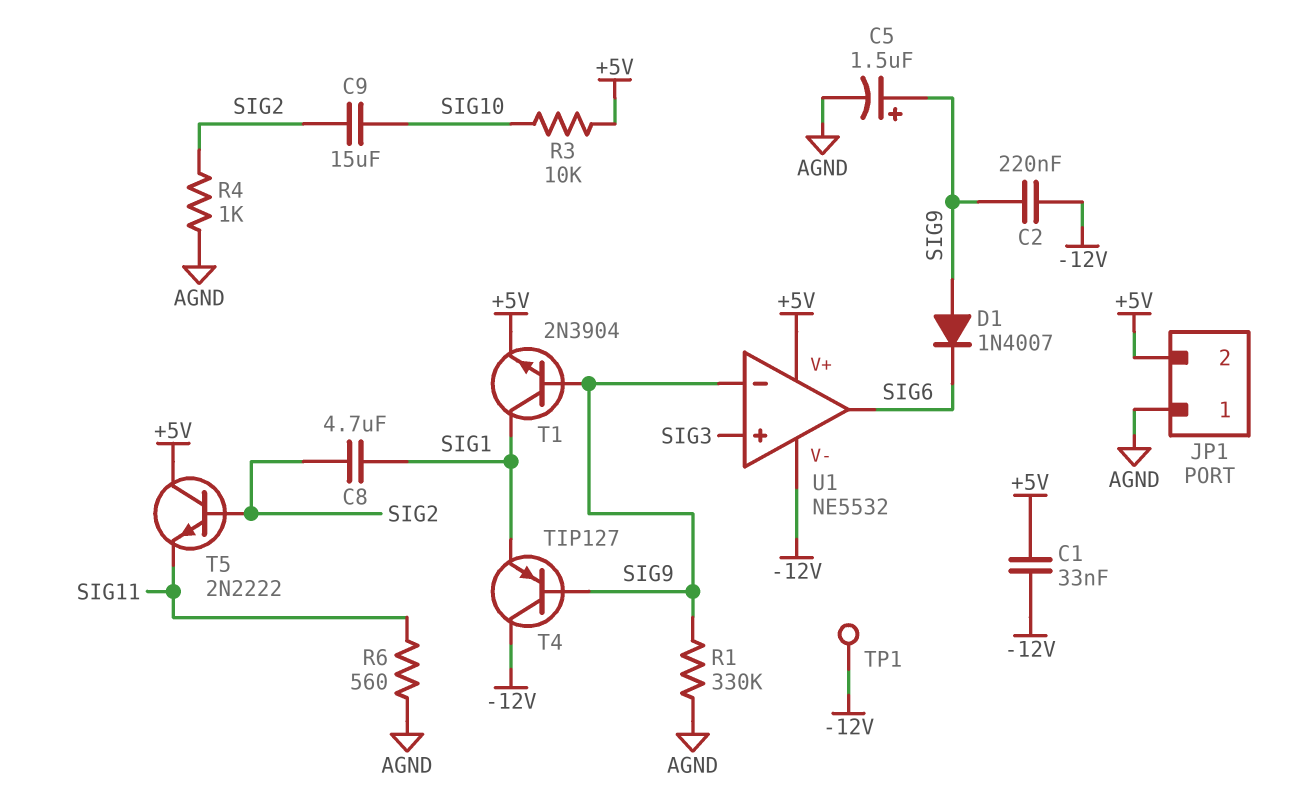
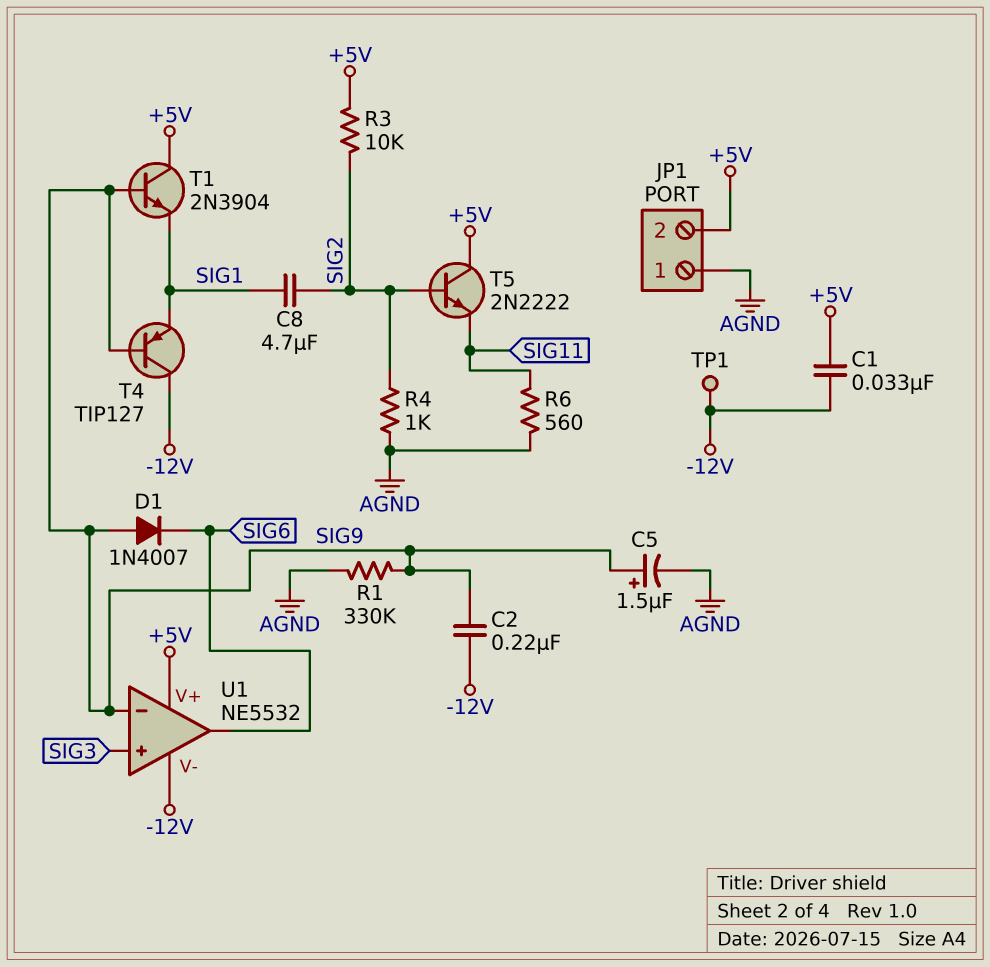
C9: 15uF (SIG2, SIG10) -> none
R3: 10k (+5V, SIG10) -> 10k (+5V, SIG2)
T1: NPN 2N3904 (B SIG9, C SIG1, E +5V) -> NPN 2N3904 (B SIG9, C +5V, E SIG1)

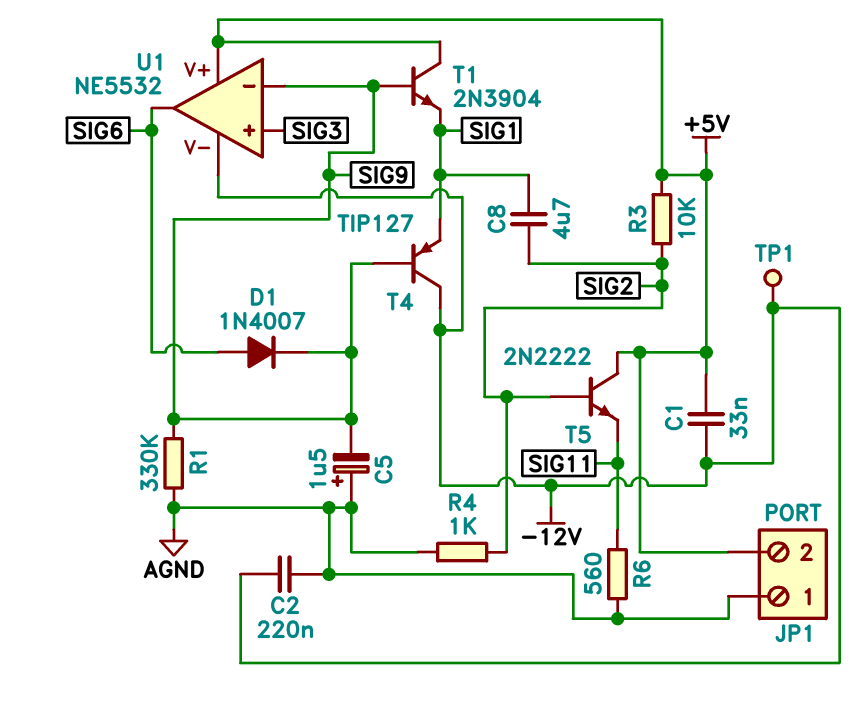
C2: 220nF (-12V, SIG9) -> 220nF (-12V, AGND)
C5: 1.5uF (plus SIG9, minus AGND) -> 1.5uF (plus AGND, minus SIG9)
D1: diode 1N4007 (A SIG9, K SIG6) -> diode 1N4007 (A SIG6, K SIG9)

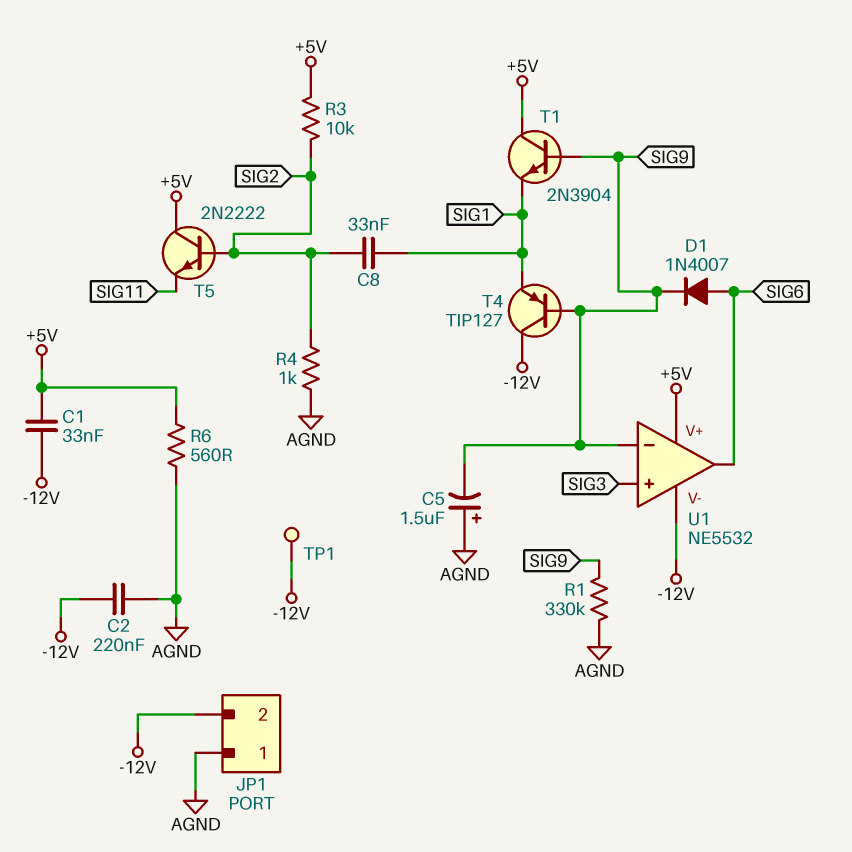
C8: 4.7uF (SIG1, SIG2) -> 33nF (SIG1, SIG2)
JP1 pin 2: +5V -> -12V
R6: 560 (AGND, SIG11) -> 560 (+5V, AGND)

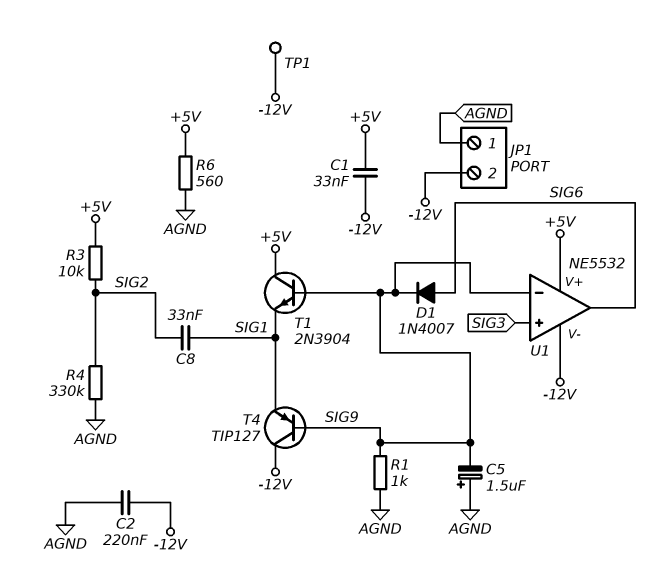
R1: 330k (AGND, SIG9) -> 1k (AGND, SIG9)
R4: 1k (AGND, SIG2) -> 330k (AGND, SIG2)
T5: NPN 2N2222 (B SIG2, C +5V, E SIG11) -> none

